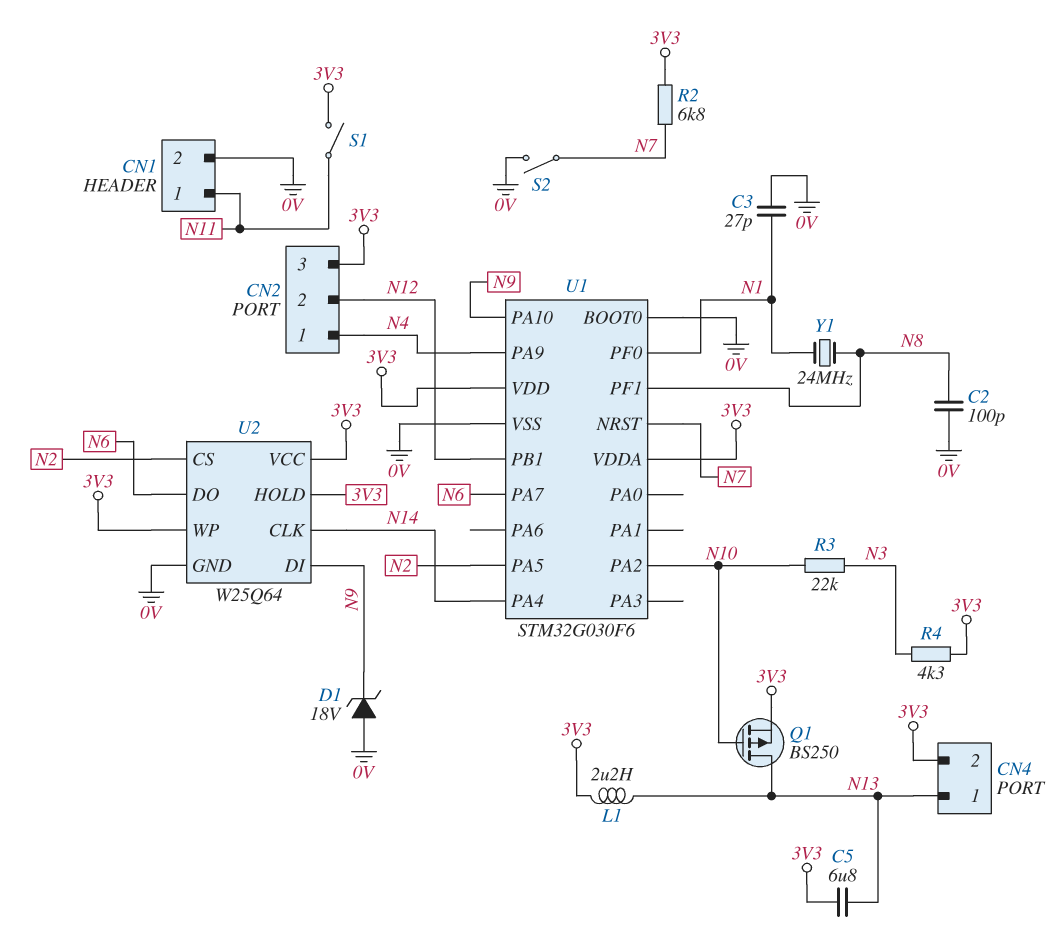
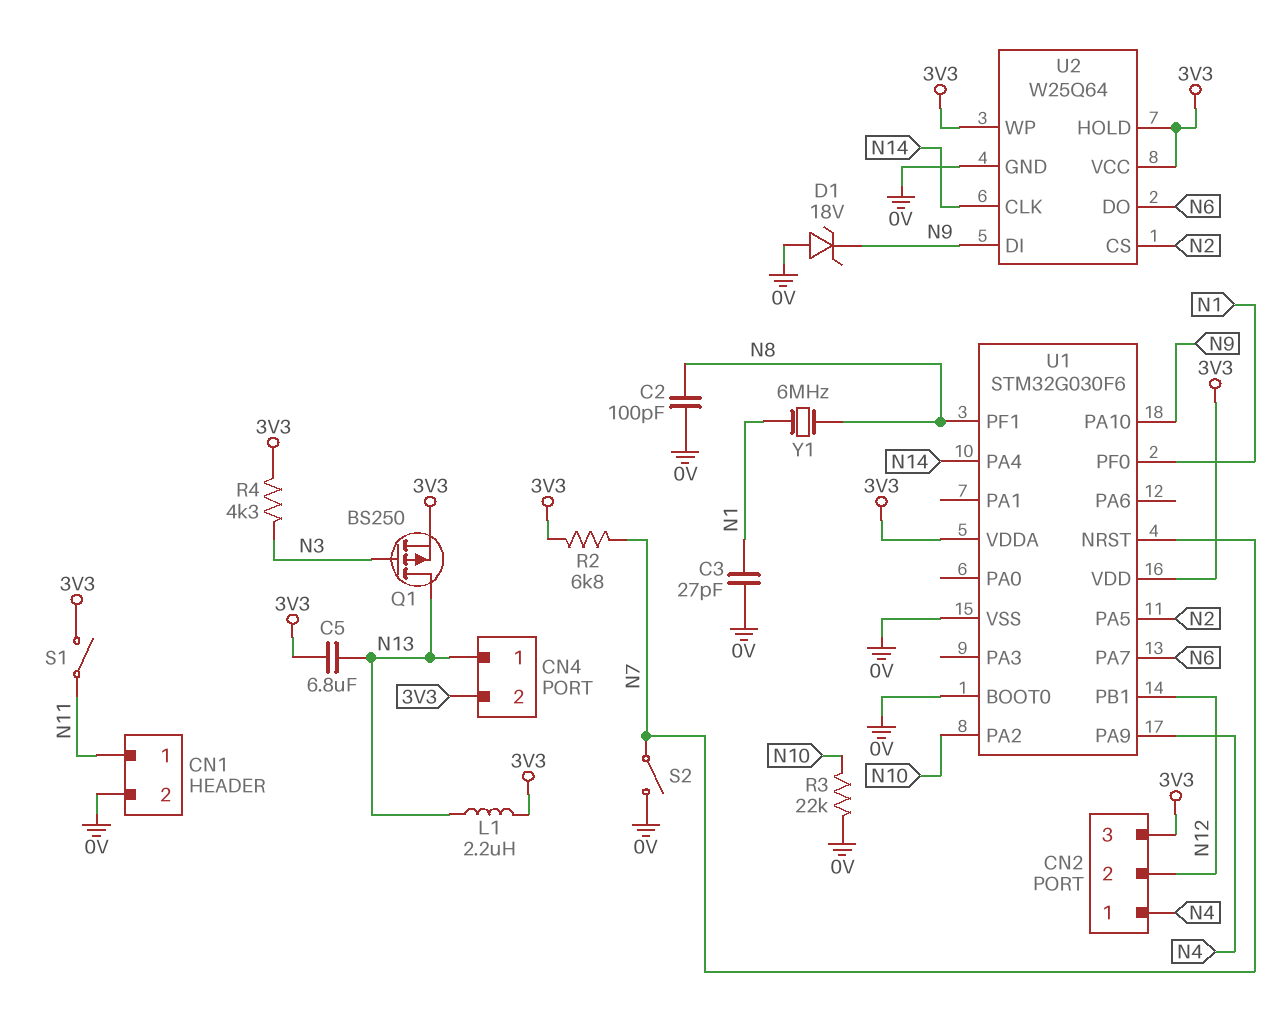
Q1: PMOS BS250 (G N10, D N13, S 3V3) -> PMOS BS250 (G N3, D N13, S 3V3)
R3: 22k (N3, N10) -> 22k (0V, N10)
Y1: 24MHz (N1, N8) -> 6MHz (N1, N8)

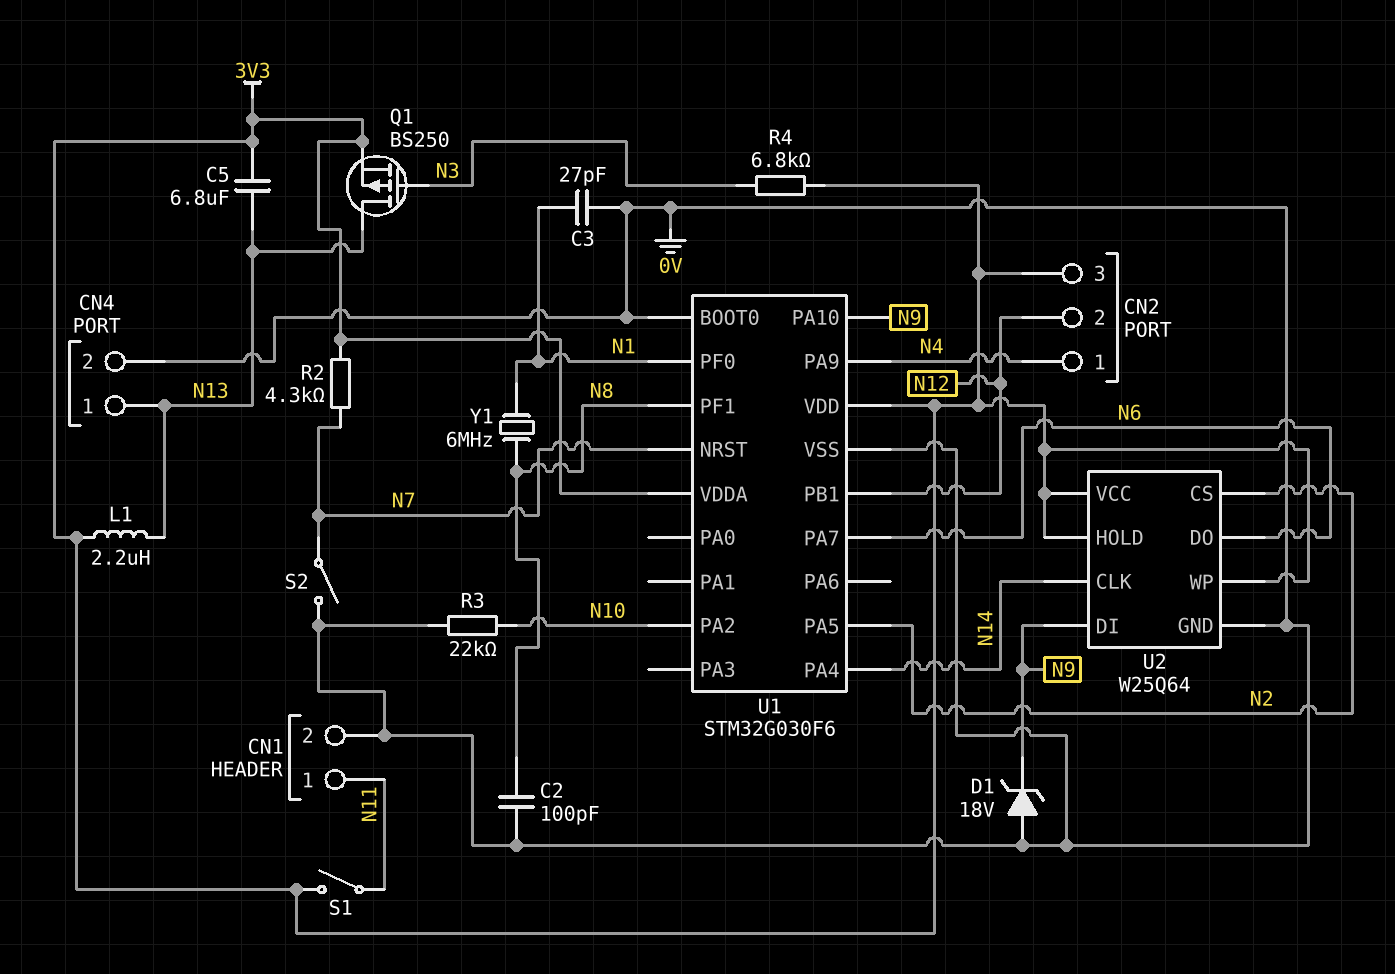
CN4 pin 2: 3V3 -> 0V
R2: 6.8k (3V3, N7) -> 4.3k (3V3, N7)
R4: 4.3k (3V3, N3) -> 6.8k (3V3, N3)

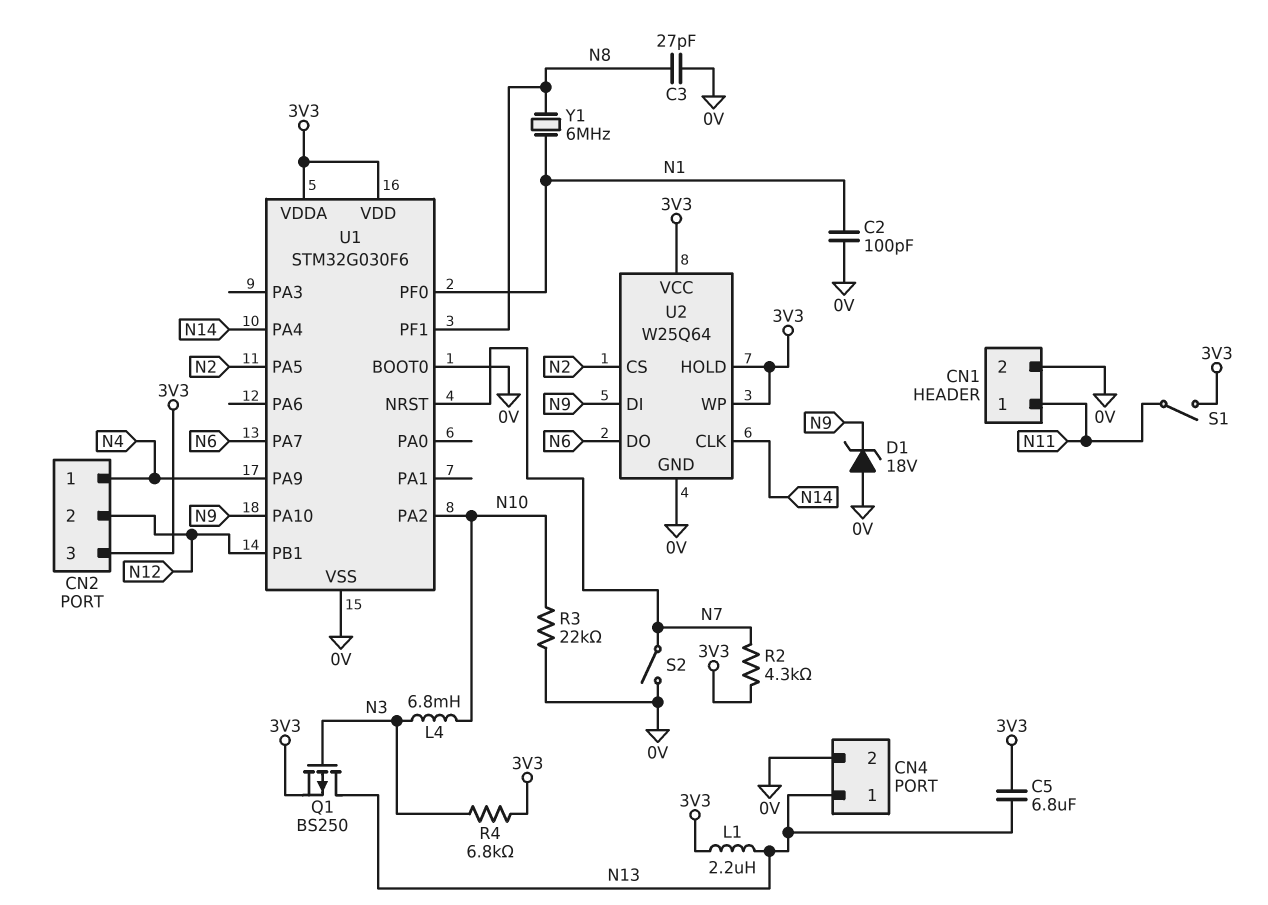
C2: 100pF (0V, N8) -> 100pF (0V, N1)
C3: 27pF (0V, N1) -> 27pF (0V, N8)
L4: none -> 6.8mH (N3, N10)

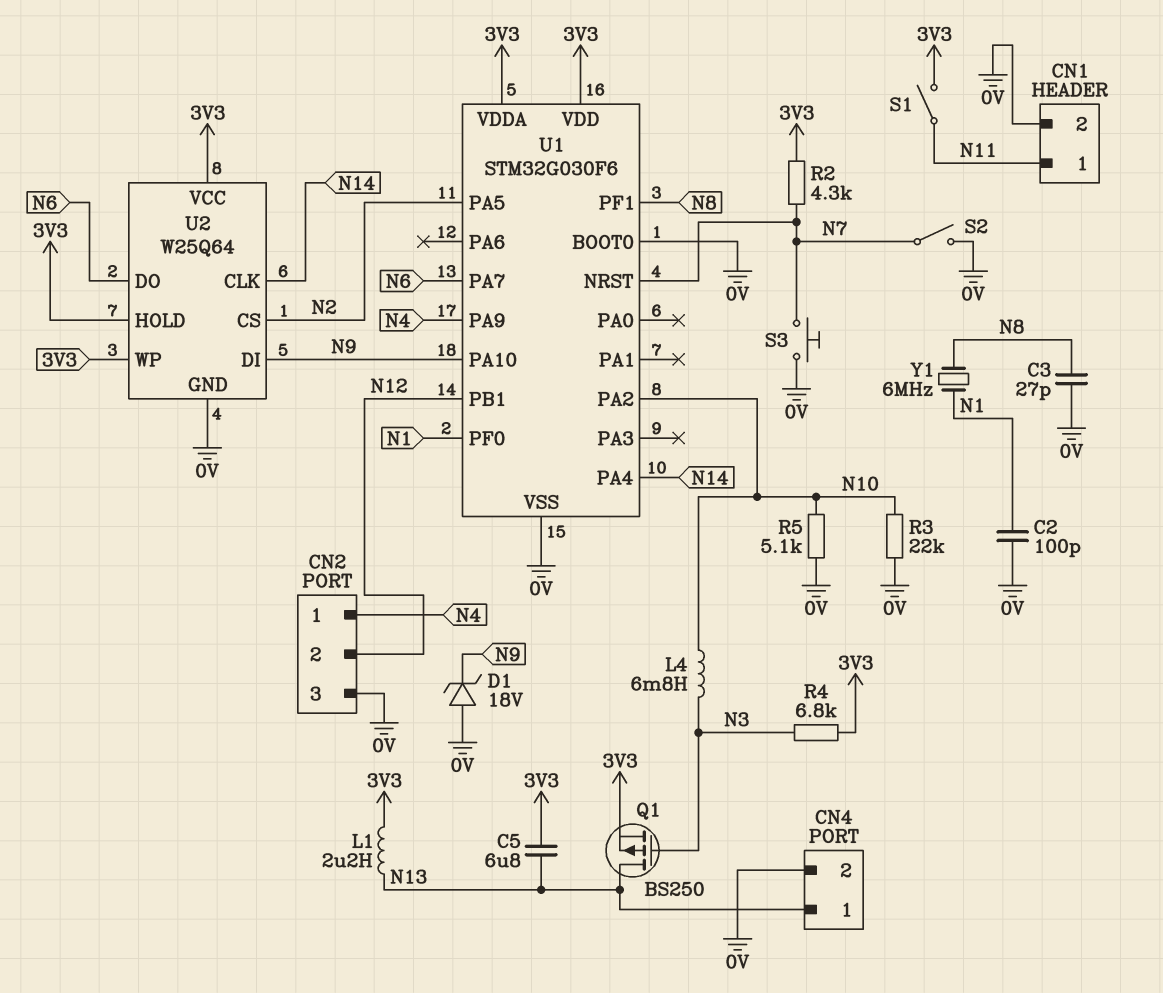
CN2 pin 3: 3V3 -> 0V
R5: none -> 5.1k (0V, N10)
S3: none -> button (0V, N7)

